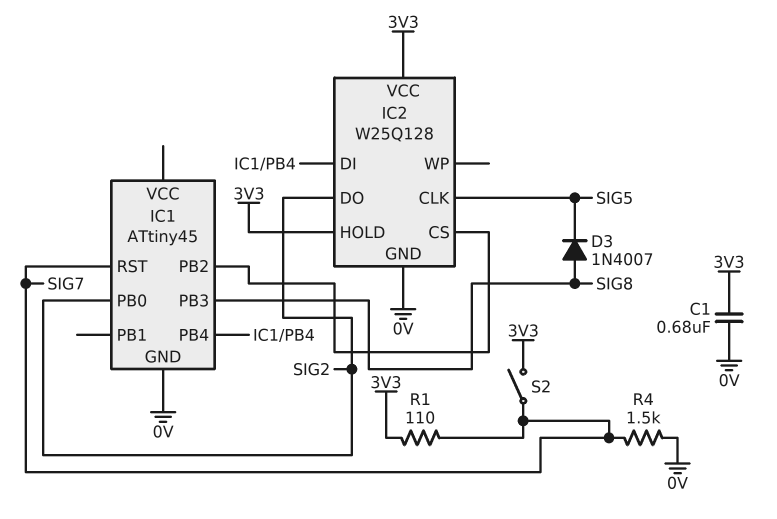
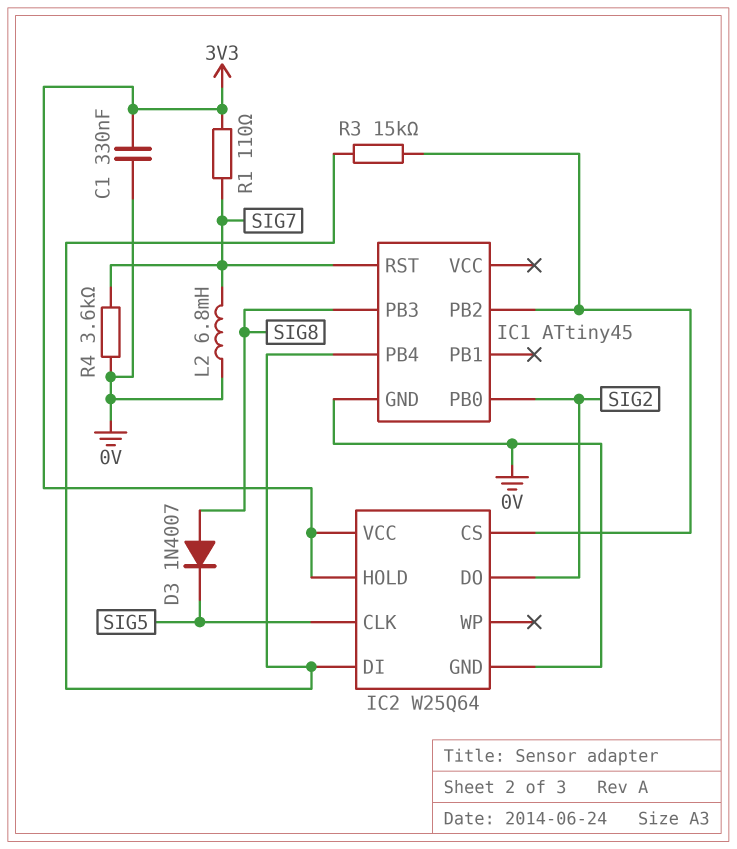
C1: 680nF (0V, 3V3) -> 330nF (0V, 3V3)
IC2: W25Q128 -> W25Q64
L2: none -> 6.8mH (0V, SIG7)
R3: none -> 15k (IC1/PB2, IC1/PB4)
R4: 1.5k (0V, SIG7) -> 3.6k (0V, SIG7)
S2: switch (3V3, SIG7) -> none

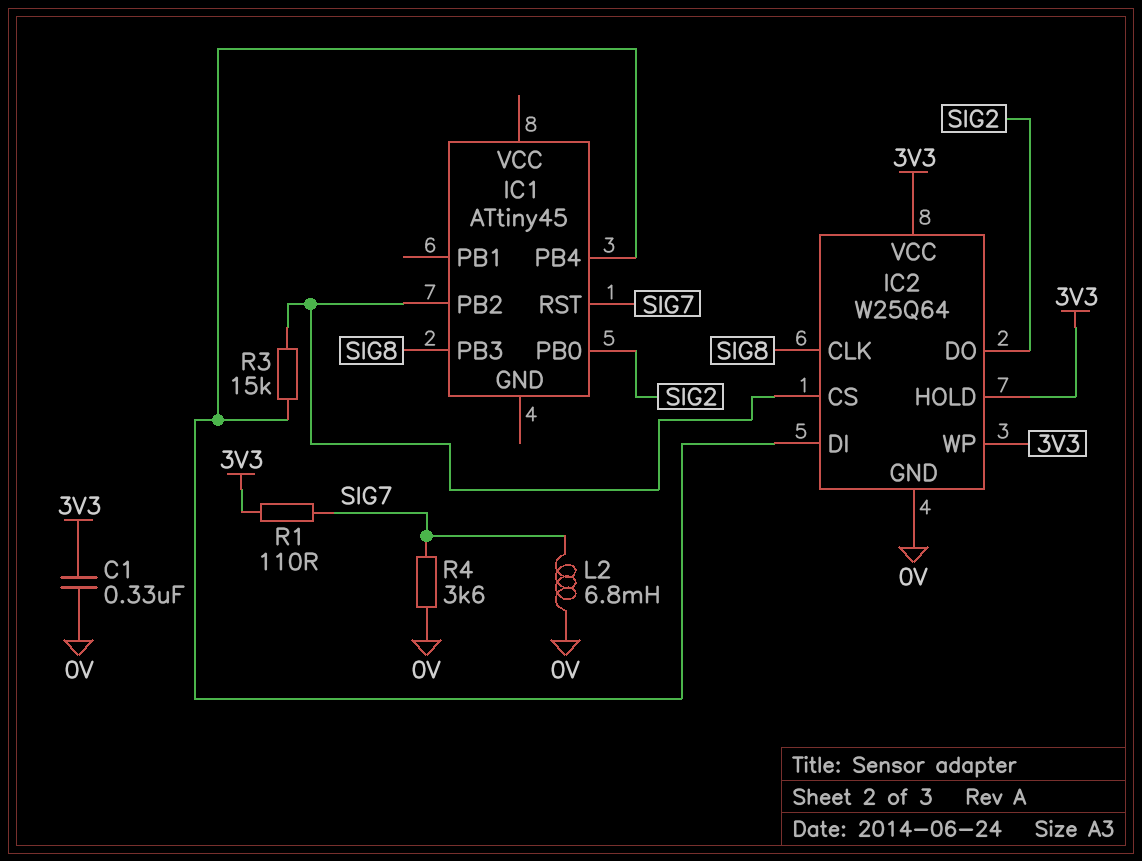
D3: diode 1N4007 (A SIG8, K SIG5) -> none
IC1 pin GND: 0V -> none
IC2 pin CLK: SIG5 -> SIG8
IC2 pin WP: none -> 3V3

